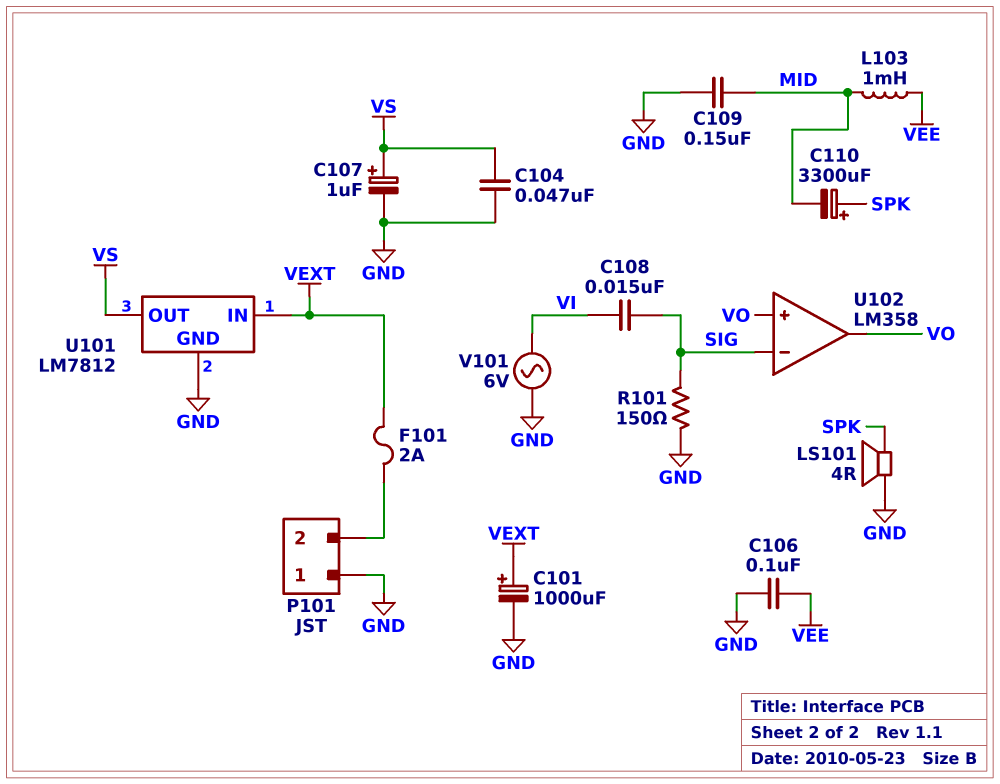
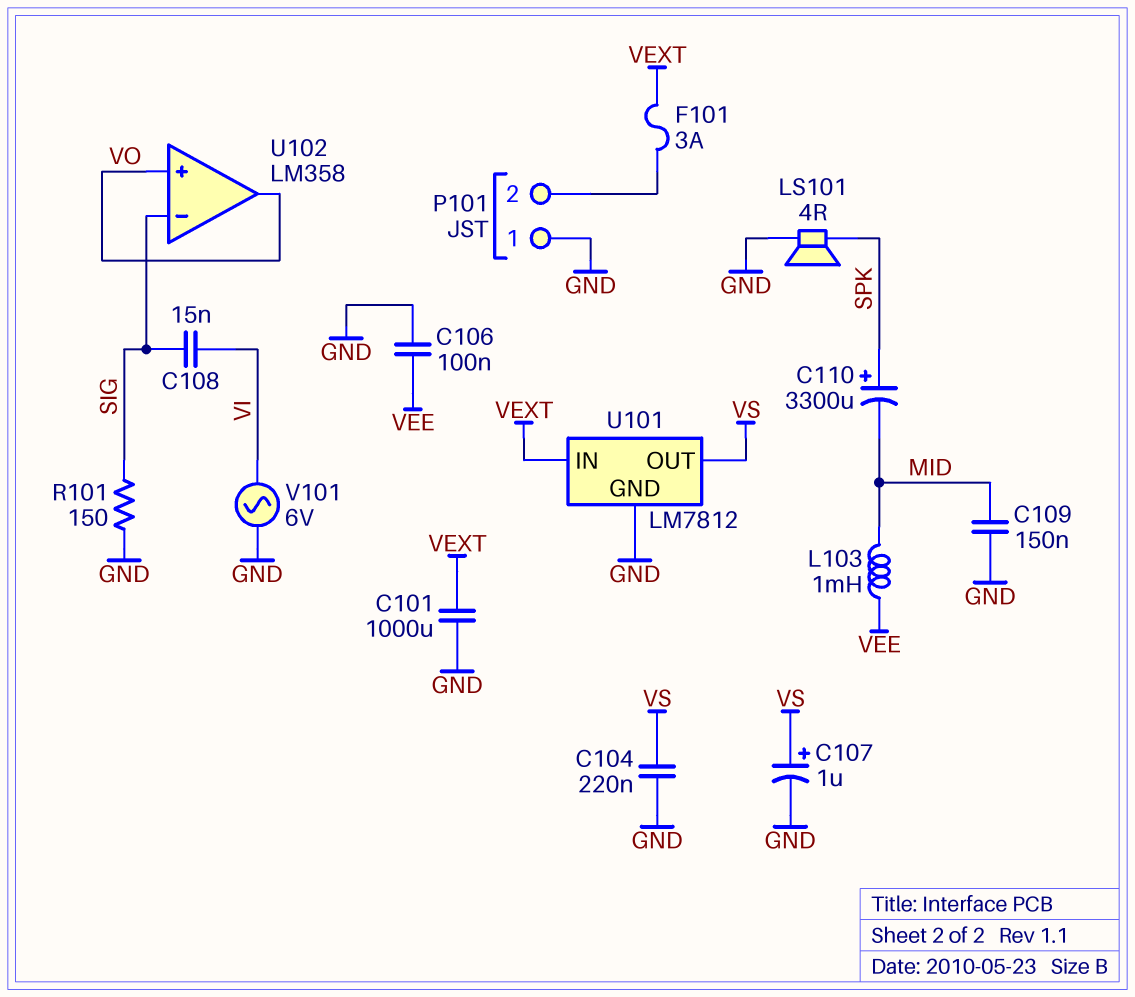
C101: 1000uF (plus VEXT, minus GND) -> 1000uF (GND, VEXT)
C104: 47nF (GND, VS) -> 220nF (GND, VS)
F101: 2A (P101/2, VEXT) -> 3A (P101/2, VEXT)

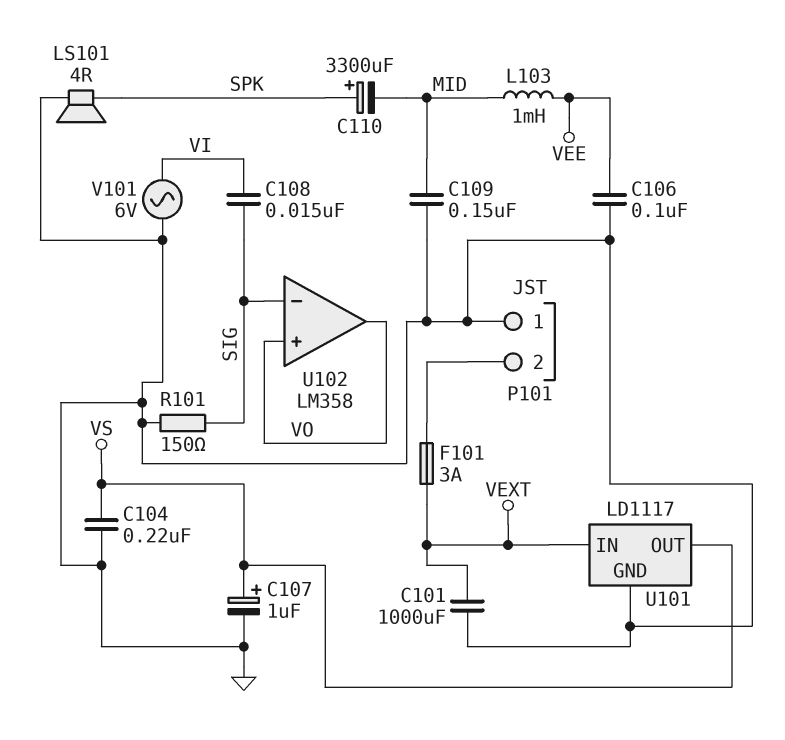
U101: LM7812 -> LD1117

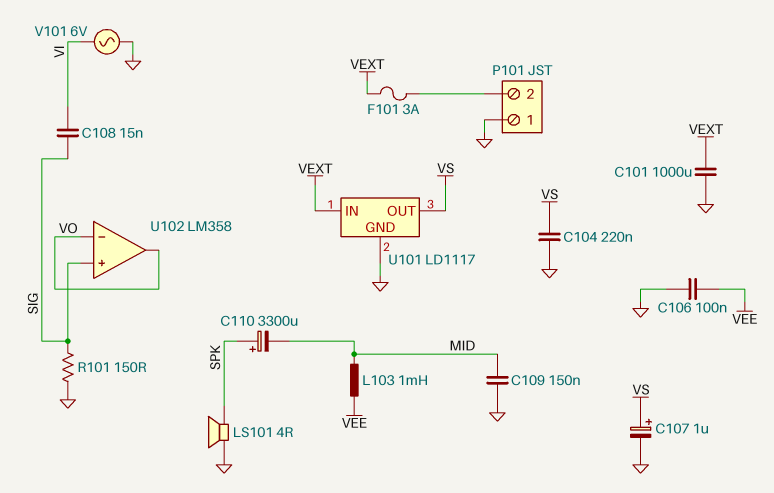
U102 pin in+: VO -> SIG
U102 pin in-: SIG -> VO

